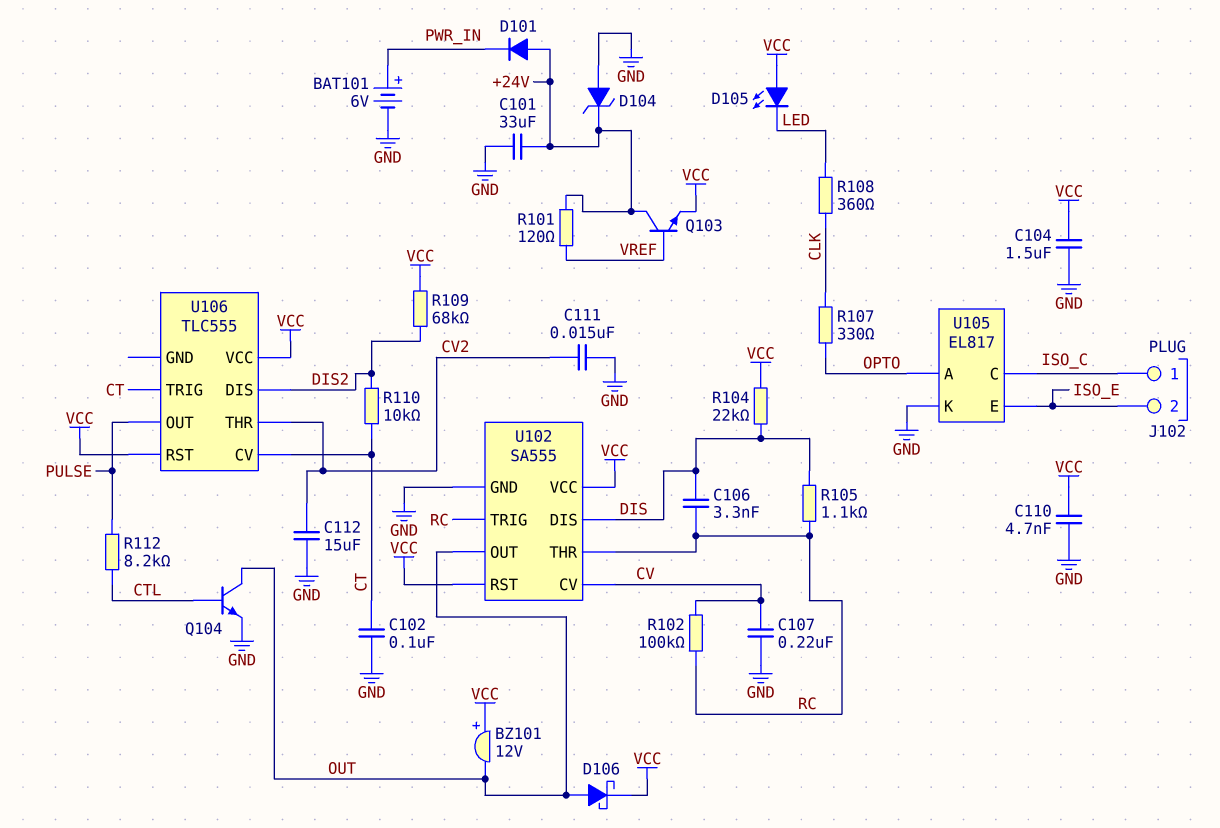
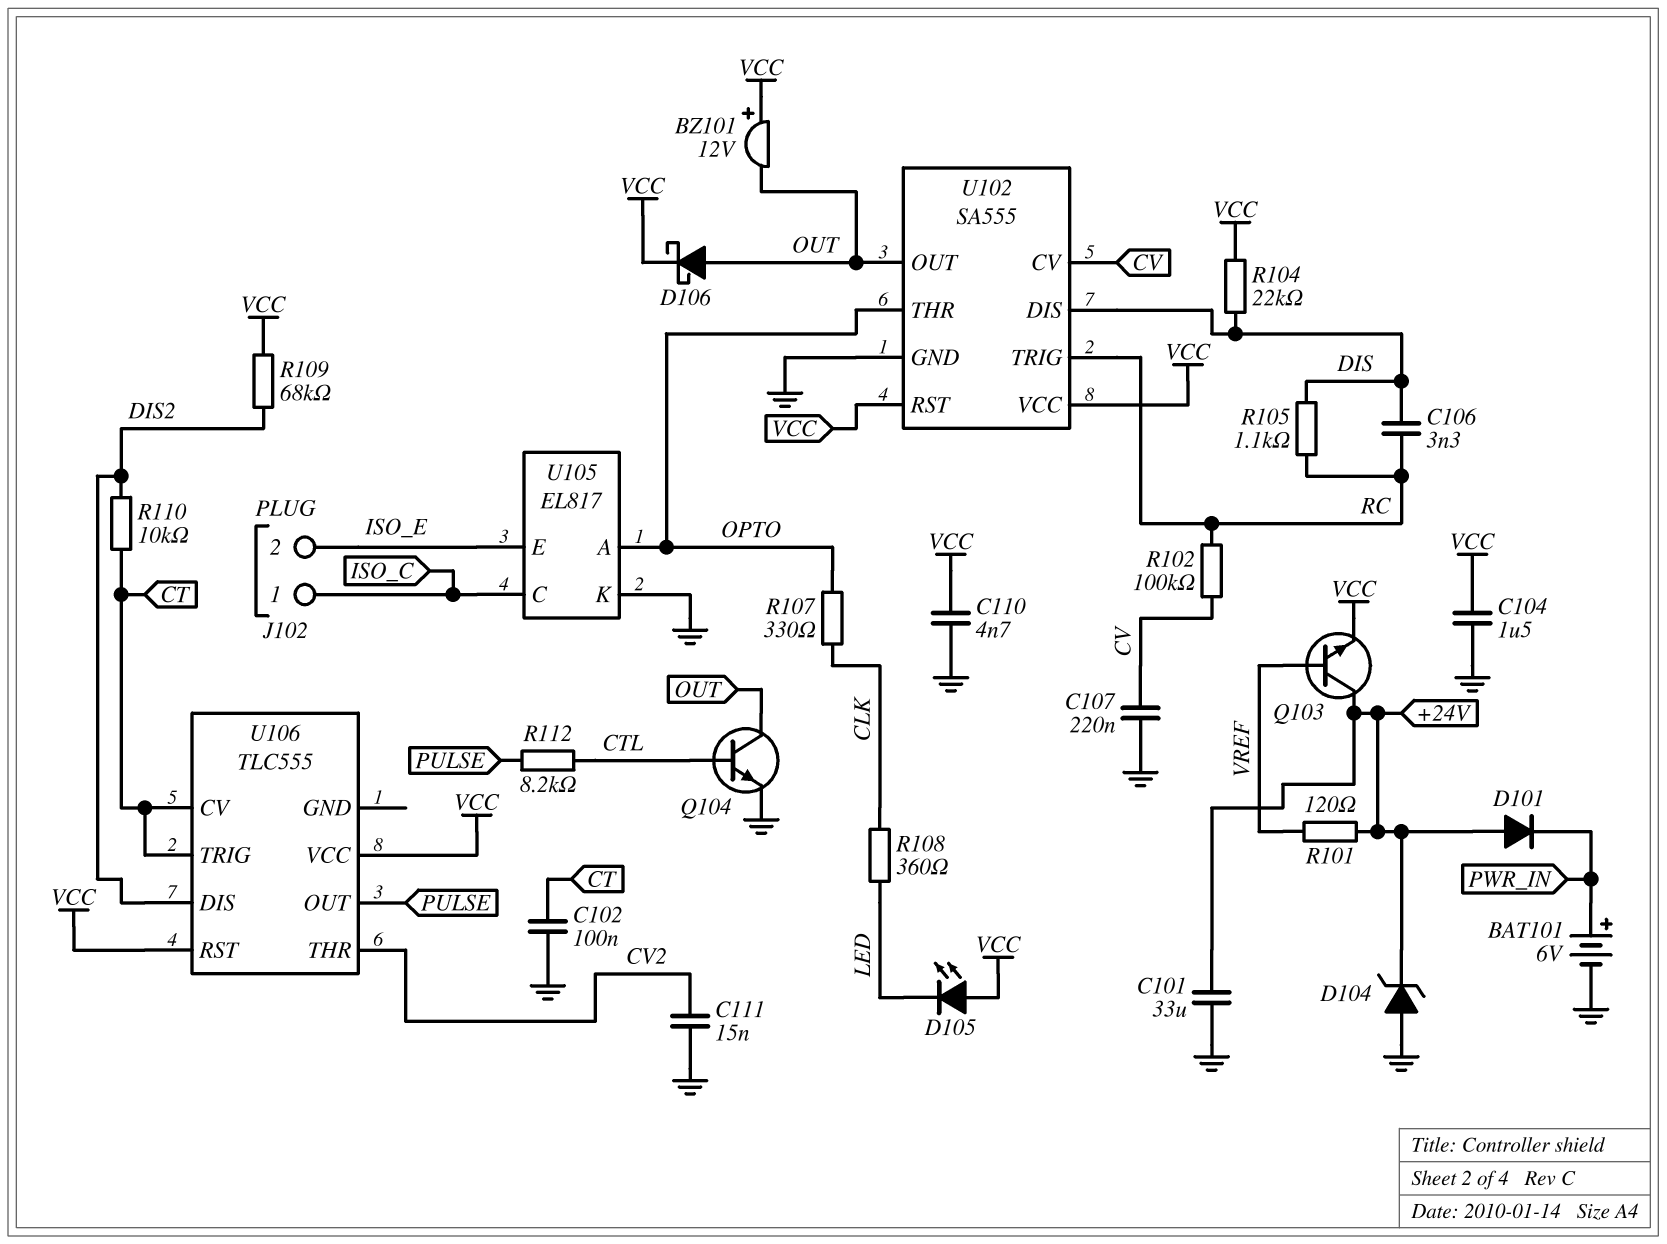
C112: 15uF (CV2, GND) -> none
U102 pin THR: RC -> OPTO

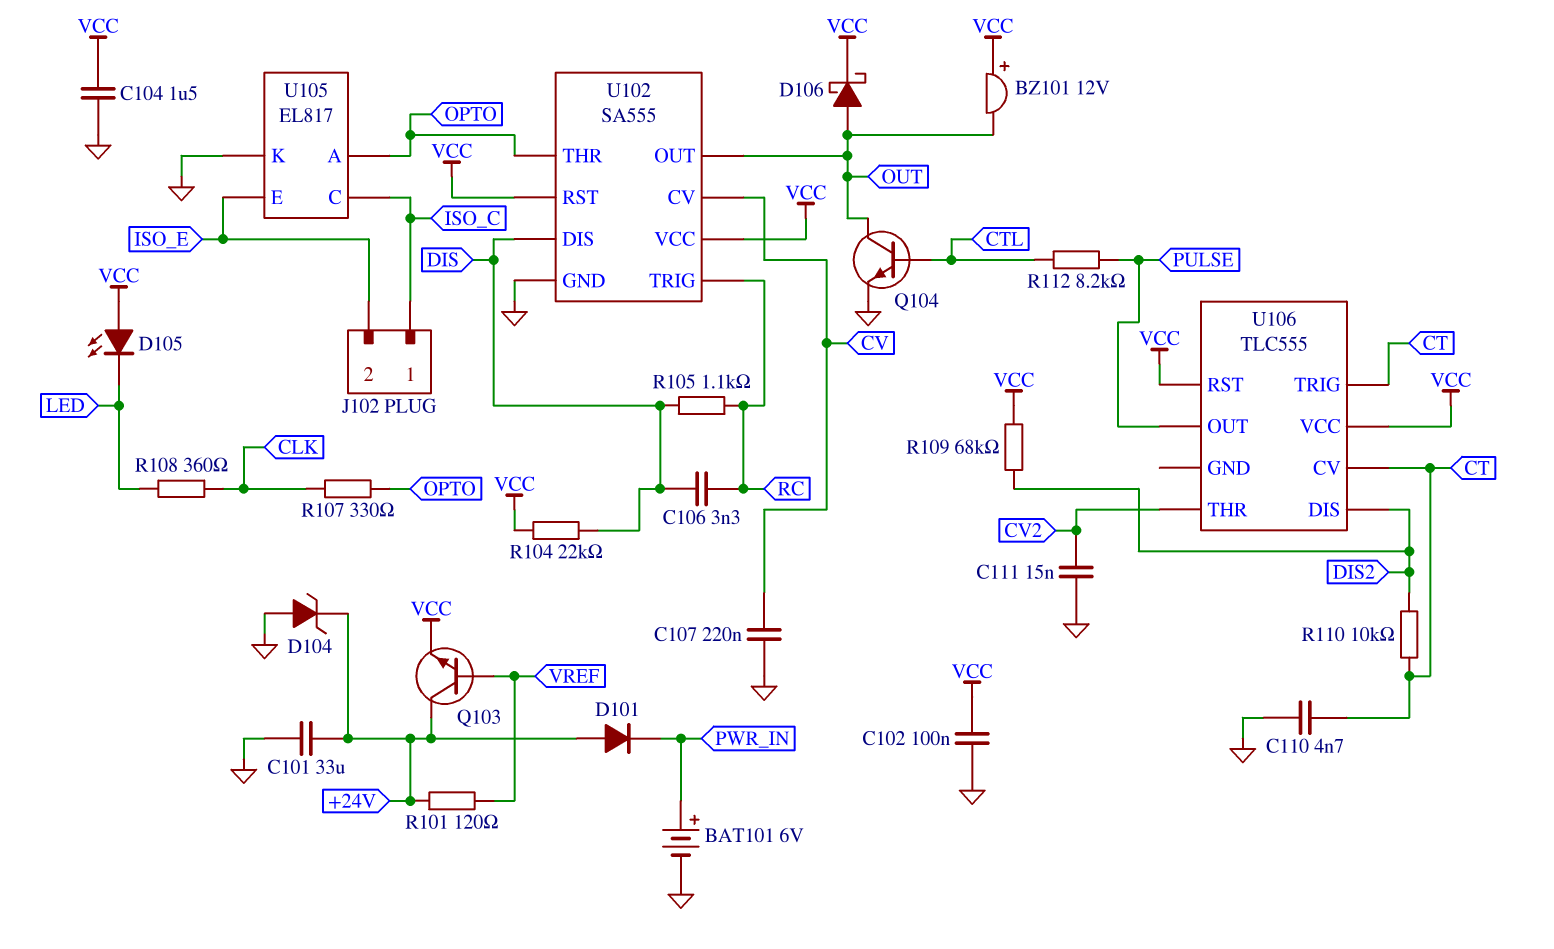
C102: 100nF (CT, GND) -> 100nF (GND, VCC)
C110: 4.7nF (GND, VCC) -> 4.7nF (CT, GND)
R102: 100k (CV, RC) -> none

